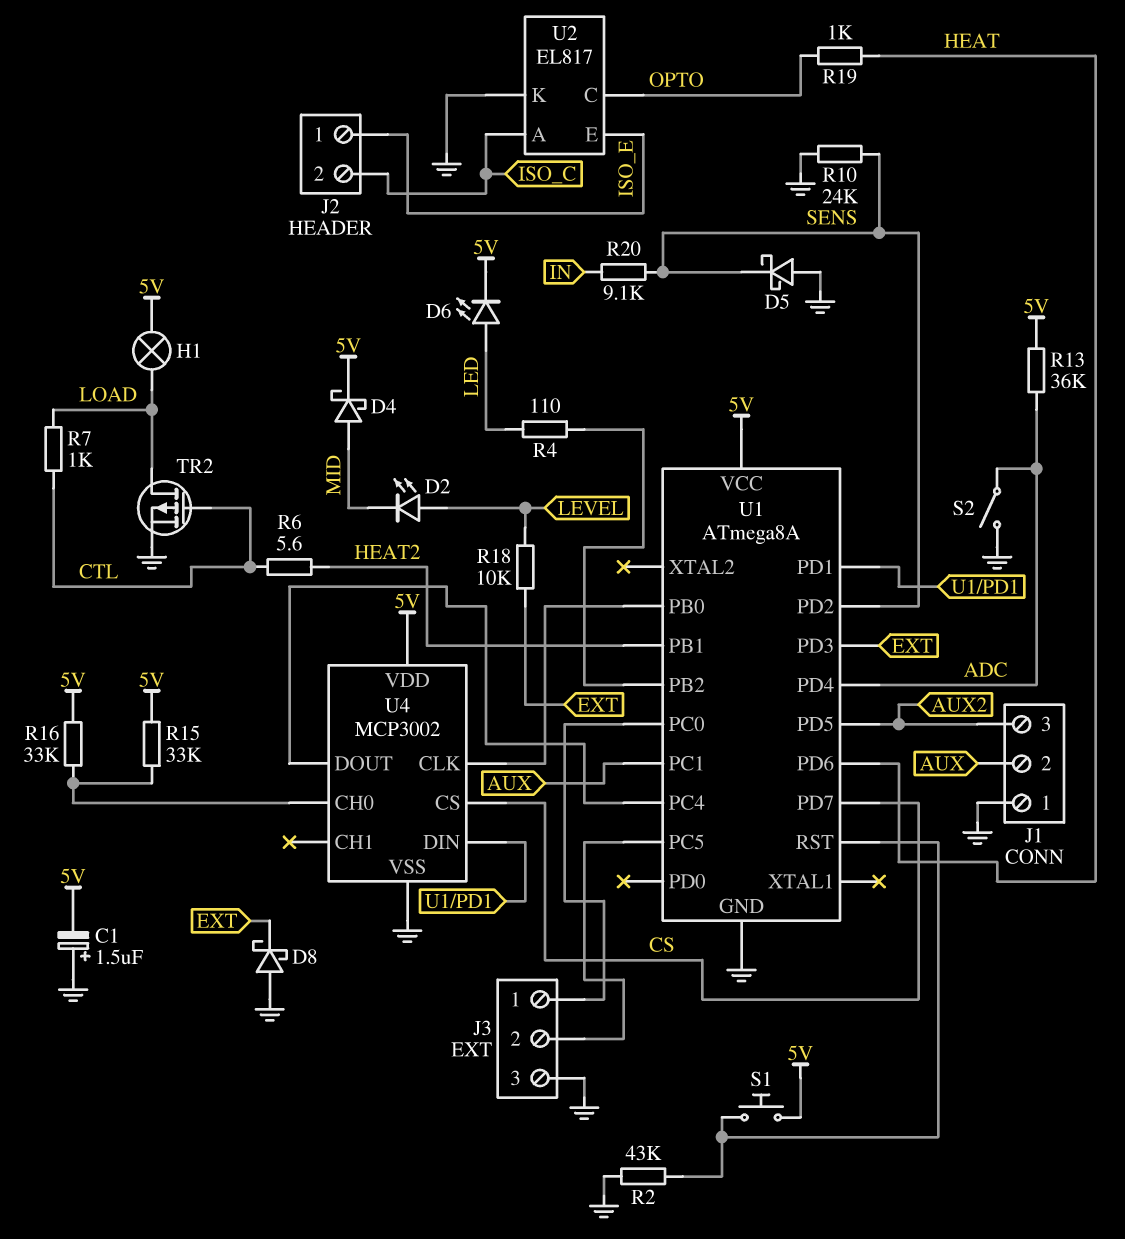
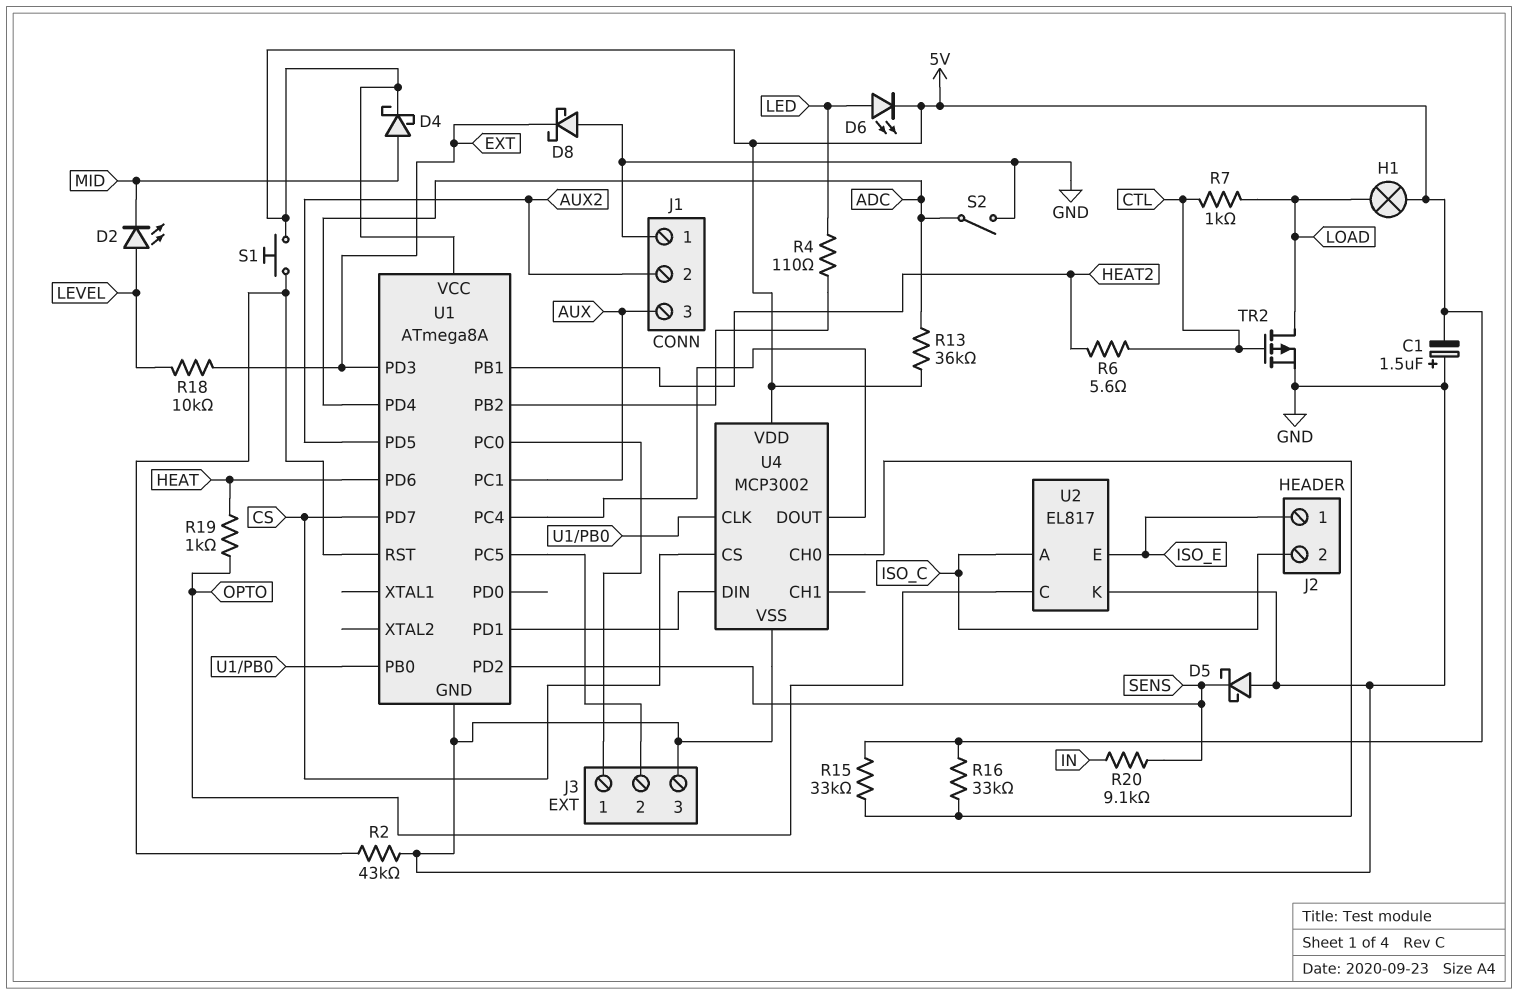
J1 pin 2: AUX -> AUX2
J1 pin 3: AUX2 -> AUX
R10: 24k (GND, SENS) -> none

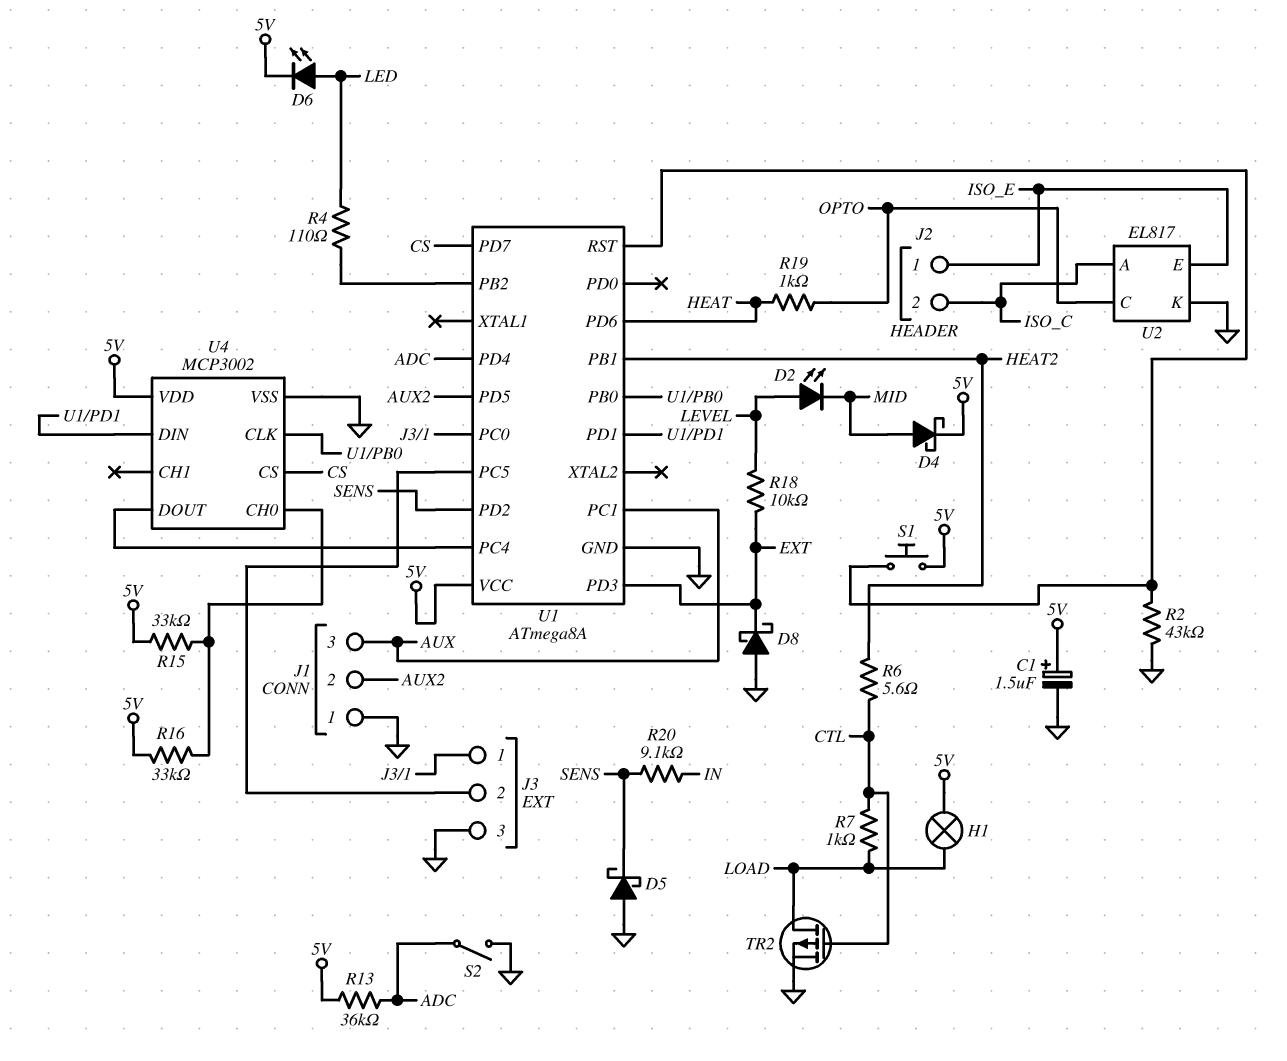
C1: 1.5uF (plus GND, minus 5V) -> 1.5uF (plus 5V, minus GND)

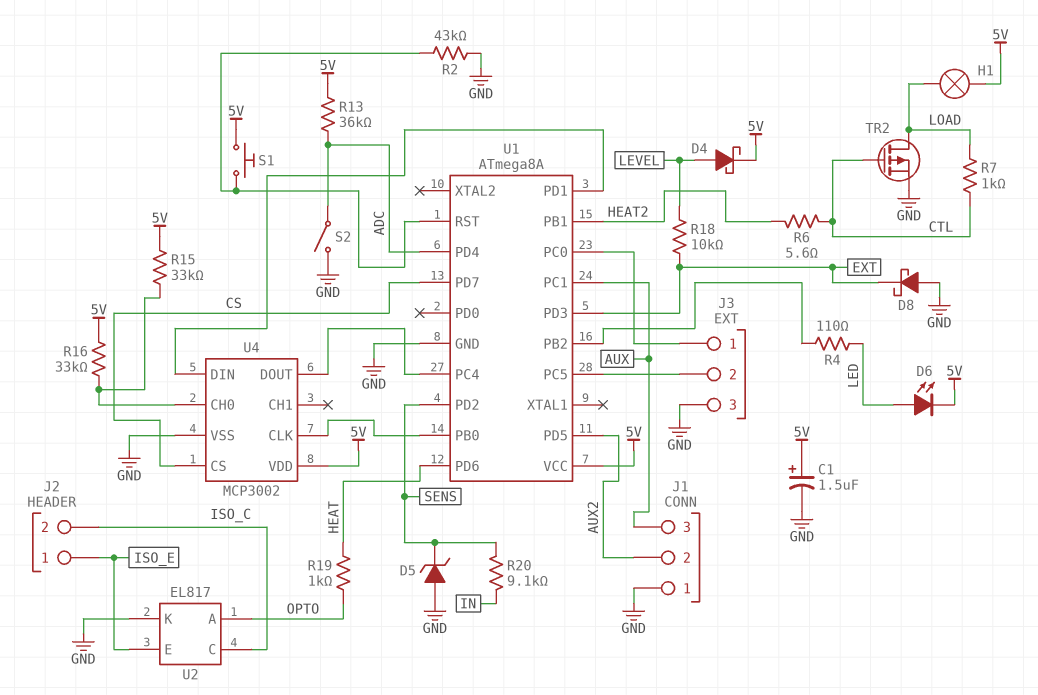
D2: LED (A LEVEL, K MID) -> none
D4: schottky (A MID, K 5V) -> schottky (A LEVEL, K 5V)
D5: schottky (A GND, K SENS) -> zener (A GND, K SENS)
U2 pin A: ISO_C -> OPTO
U2 pin C: OPTO -> ISO_C

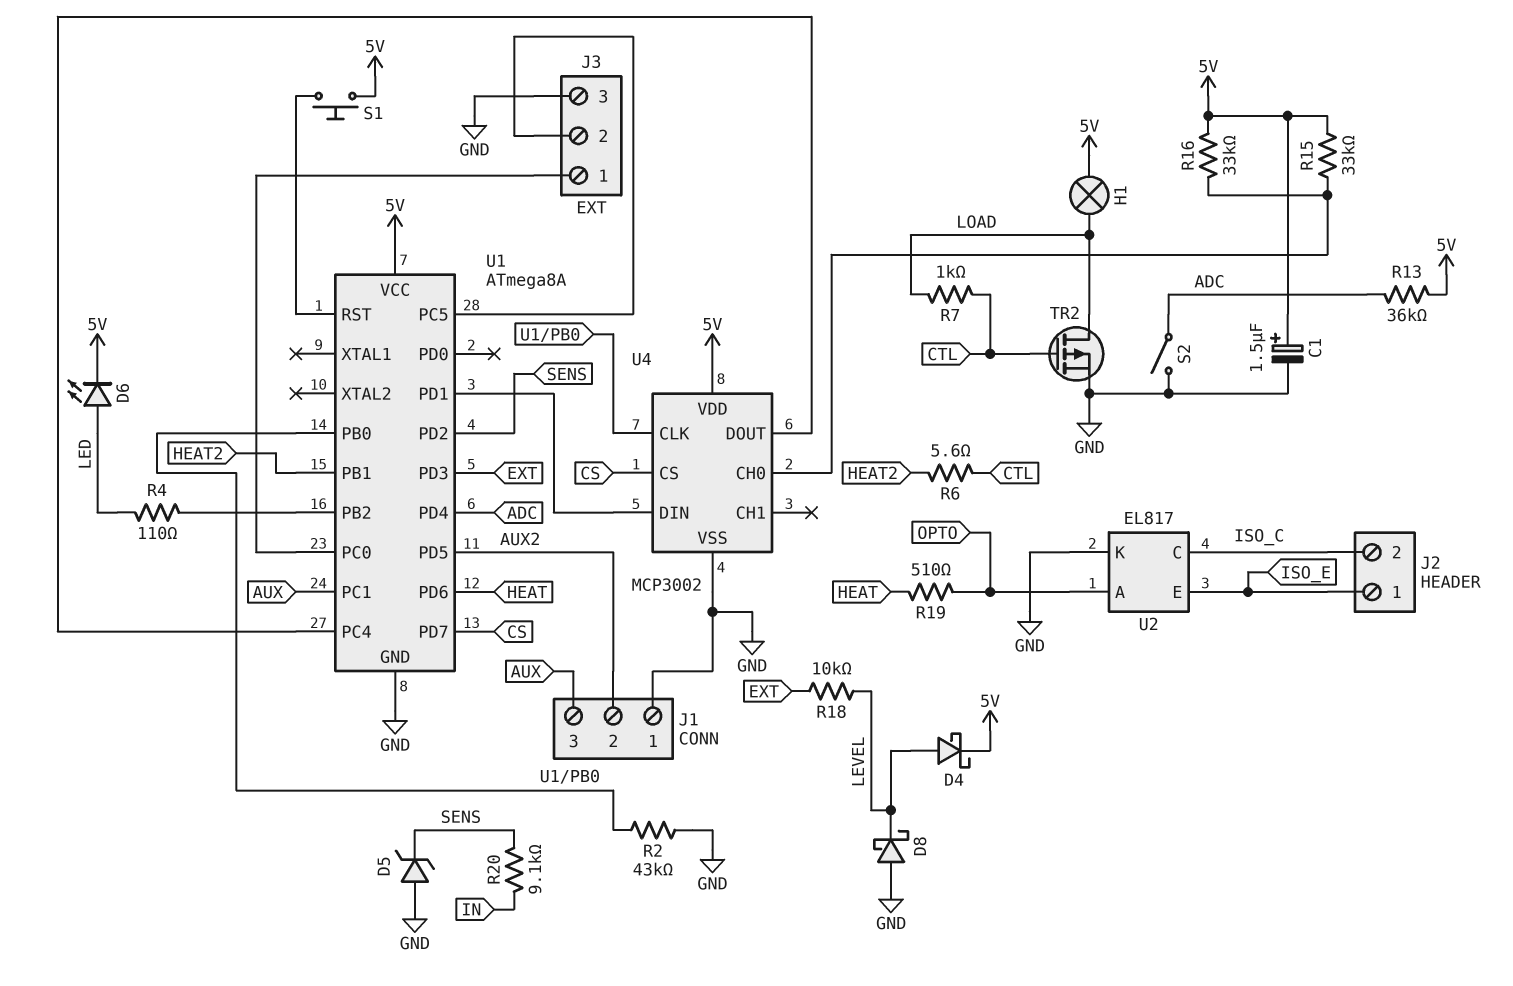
D8: schottky (A GND, K EXT) -> schottky (A GND, K LEVEL)
R2: 43k (GND, U1/RST) -> 43k (GND, U1/PB0)
R19: 1k (HEAT, OPTO) -> 510 (HEAT, OPTO)

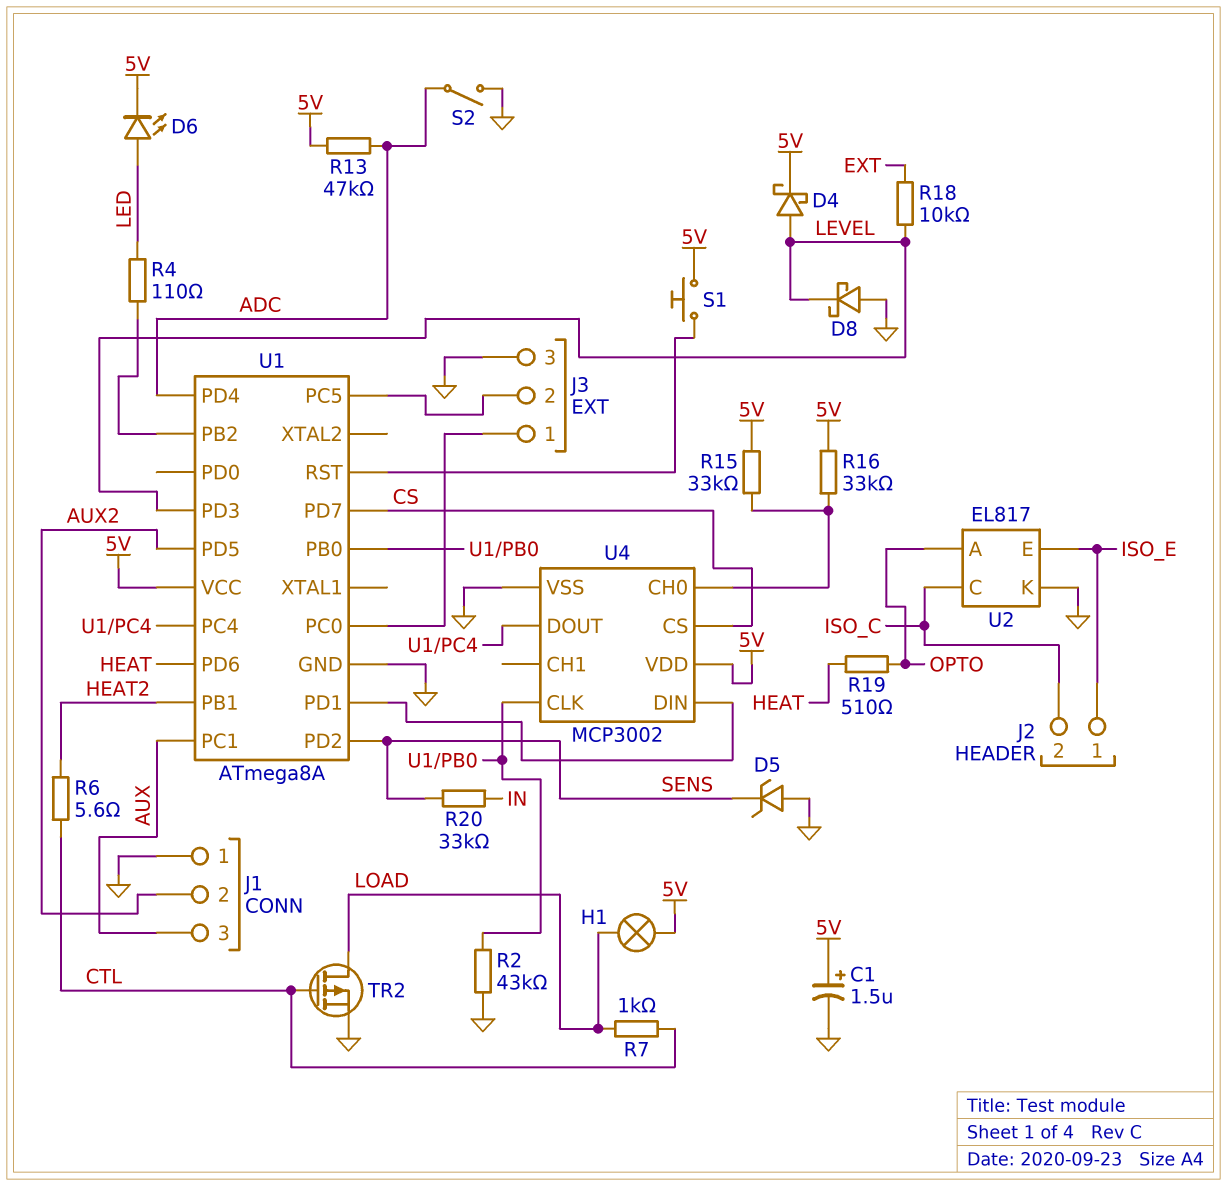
R13: 36k (5V, ADC) -> 47k (5V, ADC)
R20: 9.1k (IN, SENS) -> 33k (IN, SENS)
U1 pin PD3: EXT -> LEVEL

